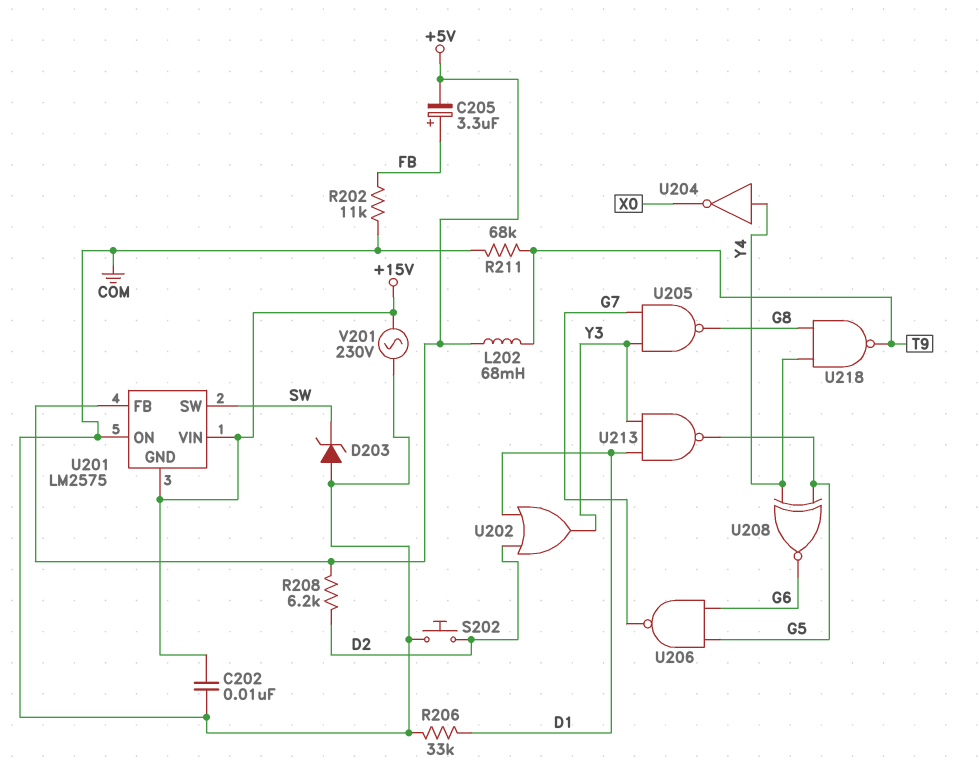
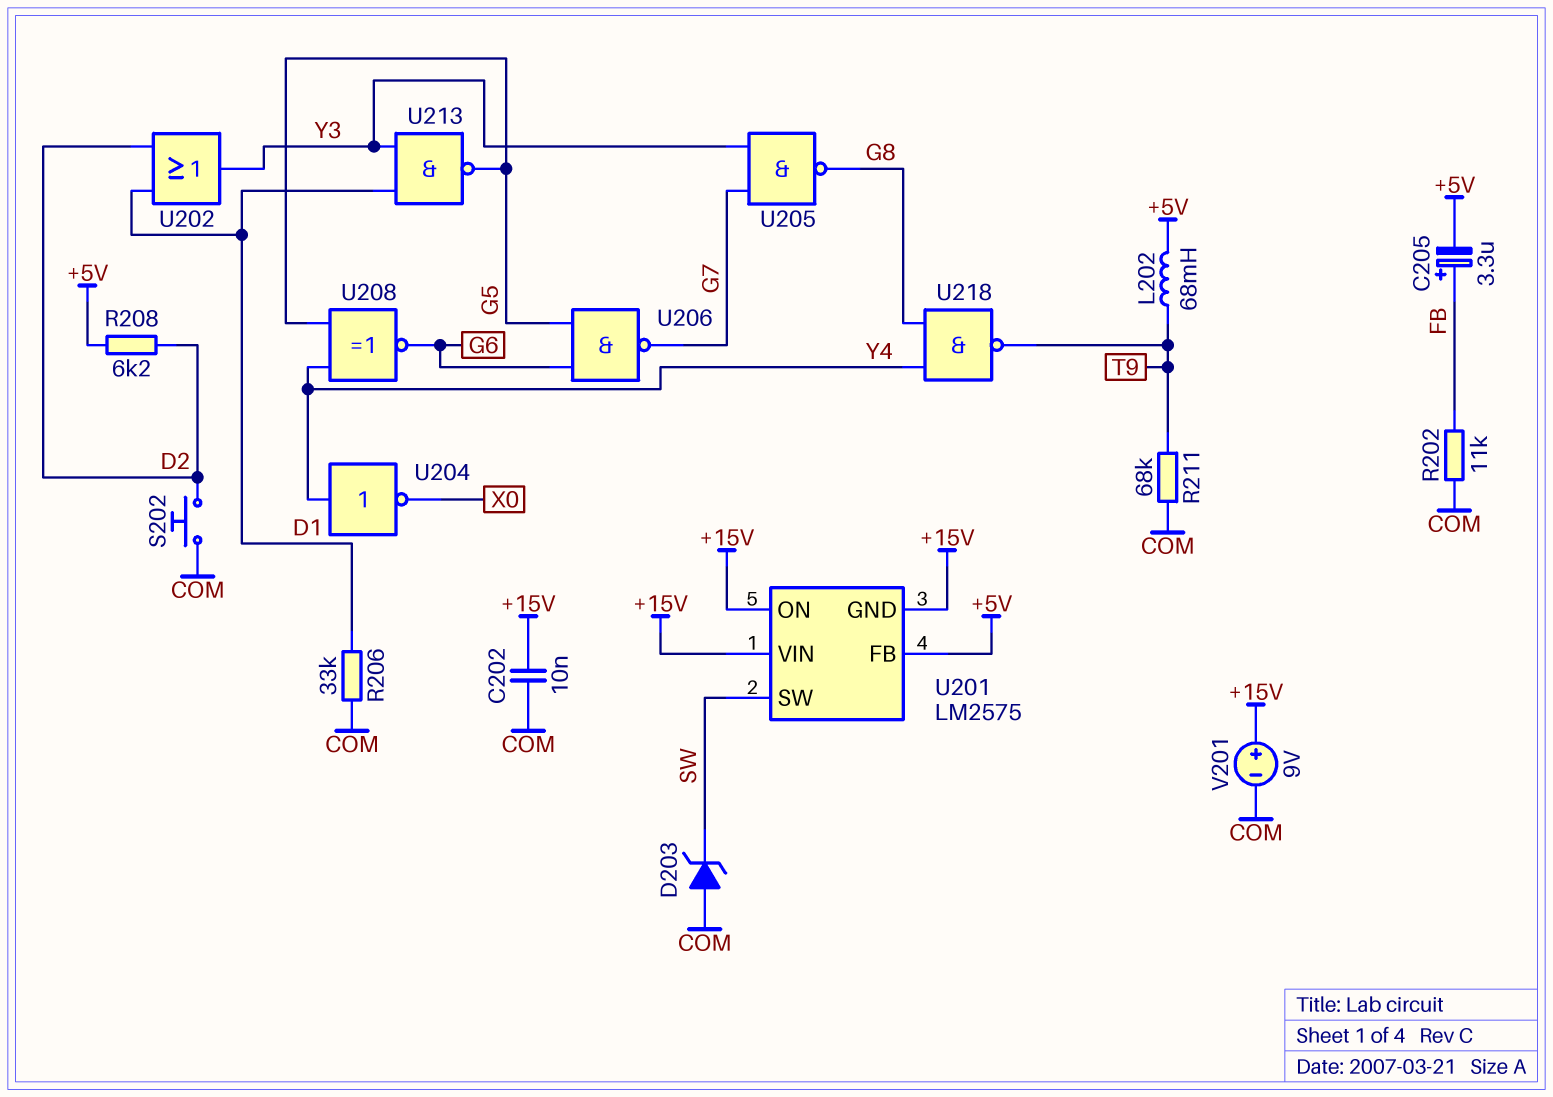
U201 pin ON: COM -> +15V
V201: AC 230V (+15V, COM) -> 9V (plus +15V, minus COM)

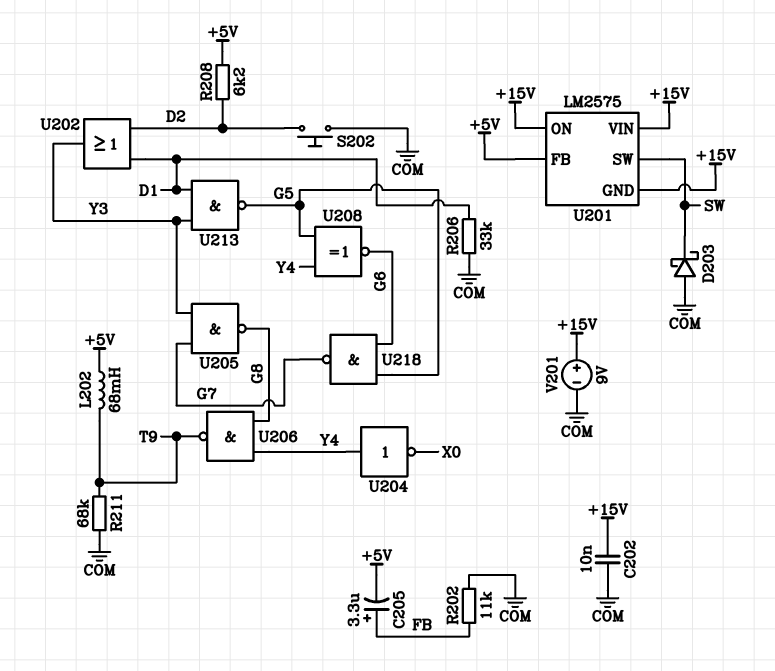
D203: zener (A COM, K SW) -> schottky (A COM, K SW)
U206: NAND (in G5, in G6, out G7) -> NAND (in G8, in Y4, out T9)
U218: NAND (in G8, in Y4, out T9) -> NAND (in G5, in G6, out G7)

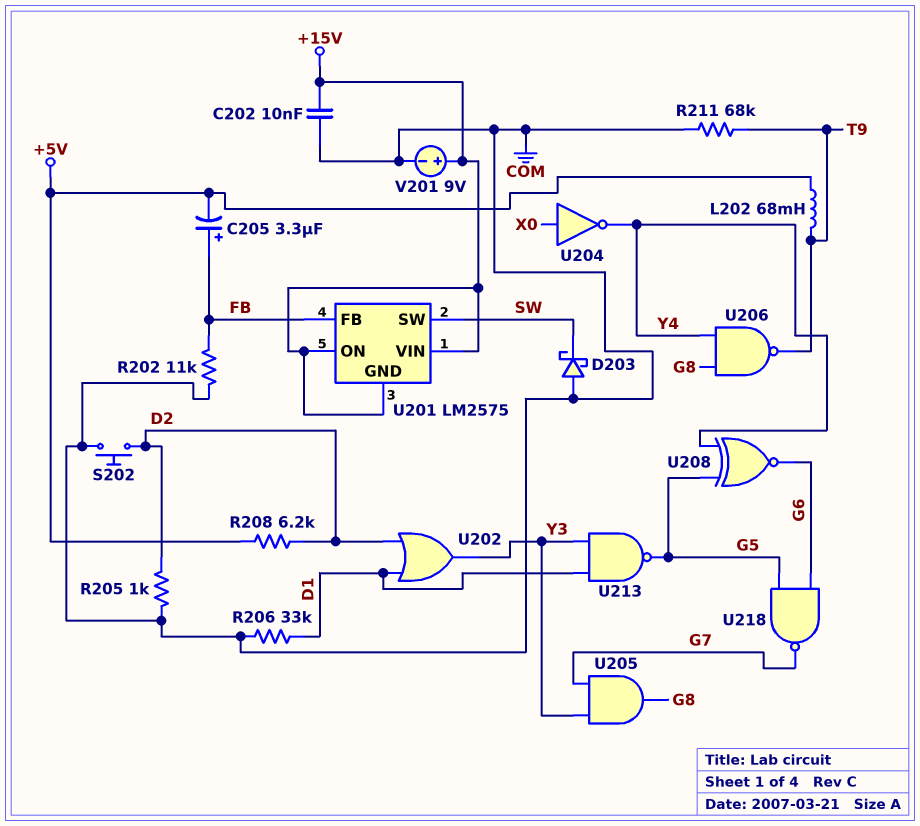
R205: none -> 1k (COM, D2)
U201 pin FB: +5V -> FB
U204: NOT (in Y4, out X0) -> NOT (in X0, out Y4)
U205: NAND (in G7, in Y3, out G8) -> AND (in G7, in Y3, out G8)

